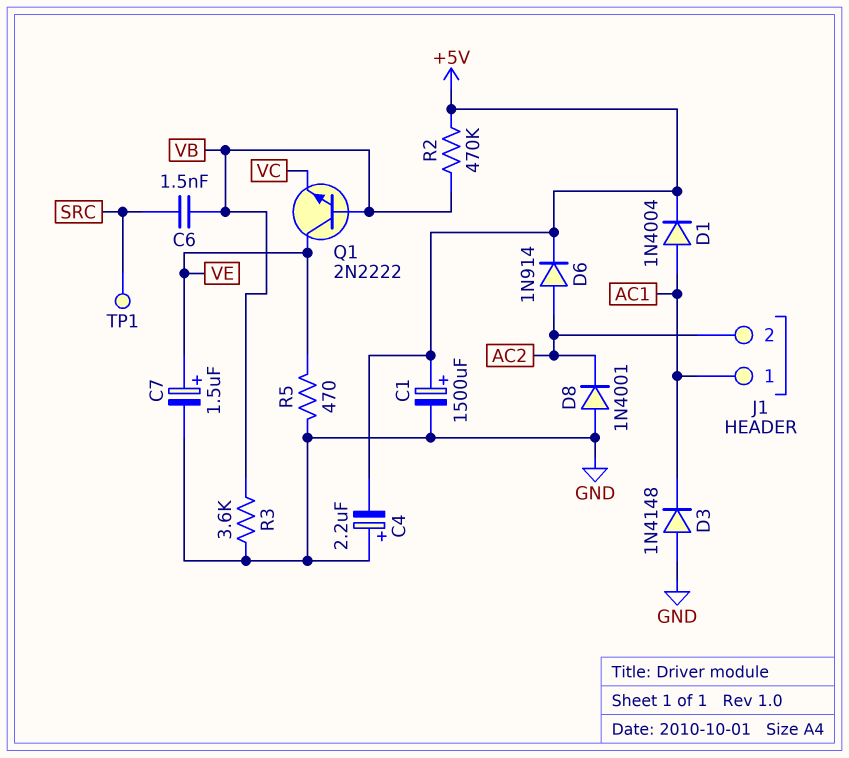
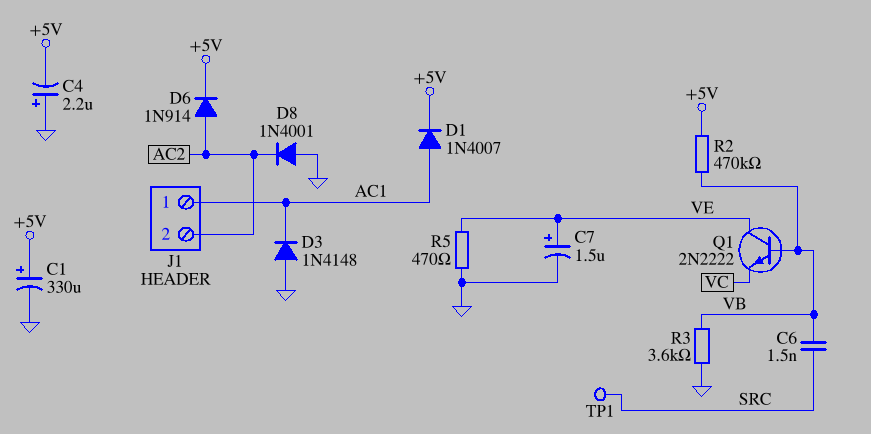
C1: 1500uF (plus +5V, minus GND) -> 330uF (plus +5V, minus GND)
D1: diode 1N4004 (A AC1, K +5V) -> diode 1N4007 (A AC1, K +5V)

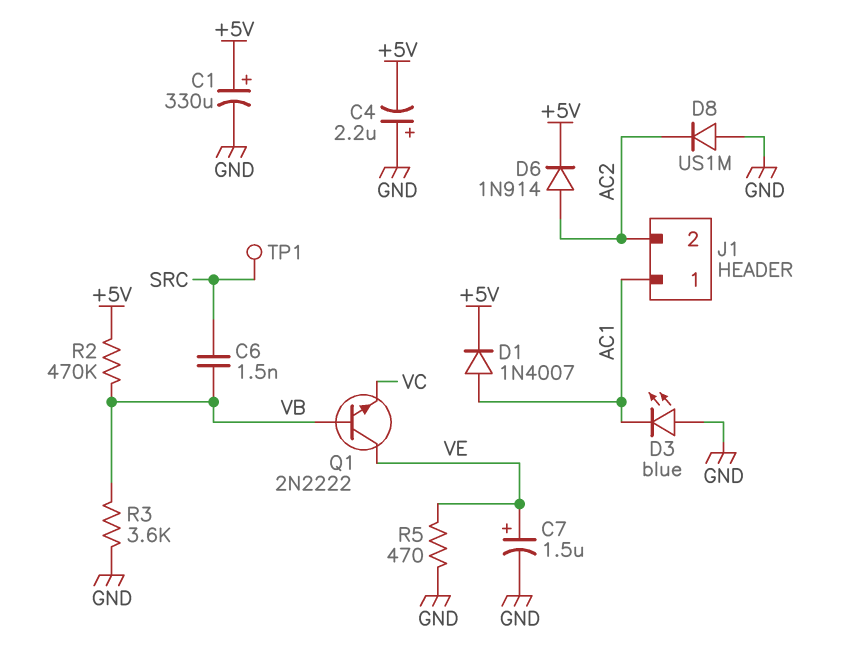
D3: diode 1N4148 (A GND, K AC1) -> LED blue (A GND, K AC1)
D8: diode 1N4001 (A GND, K AC2) -> diode US1M (A GND, K AC2)

